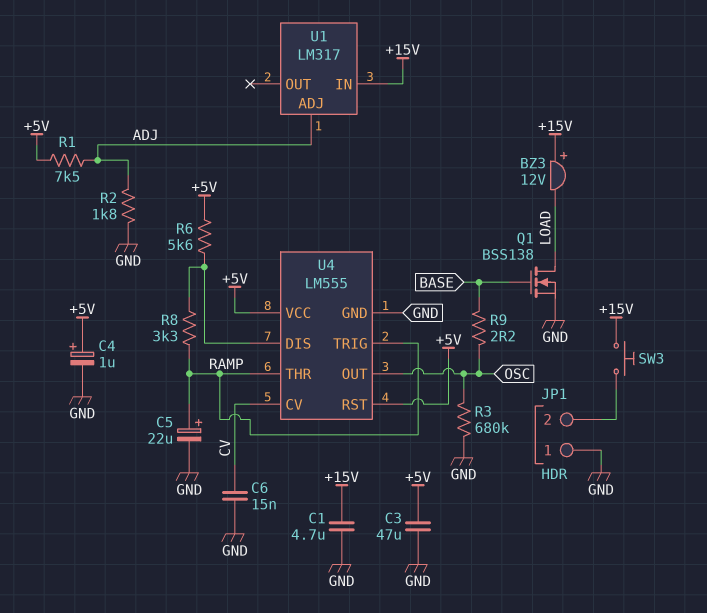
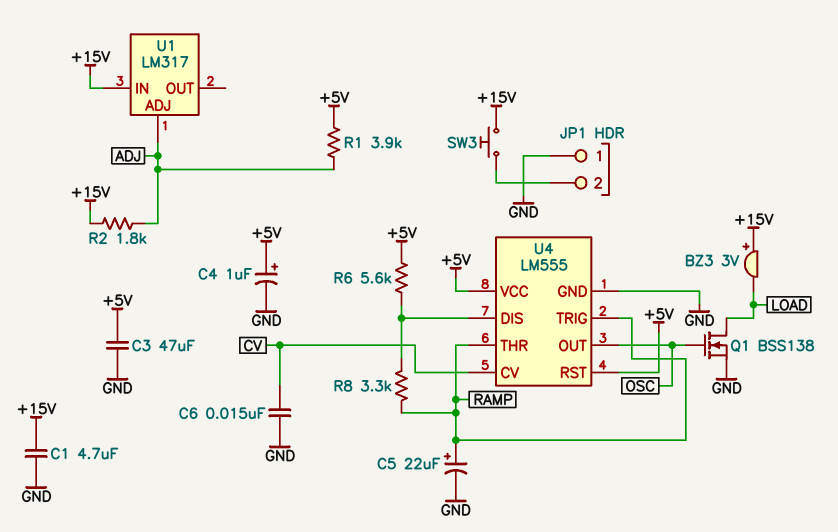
BZ3: buzzer 12V (plus +15V, minus LOAD) -> buzzer 3V (plus +15V, minus LOAD)
Q1: NMOS BSS138 (G BASE, D LOAD, S GND) -> NMOS BSS138 (G OSC, D LOAD, S GND)
R1: 7.5k (+5V, ADJ) -> 3.9k (+5V, ADJ)
R2: 1.8k (ADJ, GND) -> 1.8k (+15V, ADJ)
R3: 680k (GND, OSC) -> none
R9: 2.2 (BASE, OSC) -> none

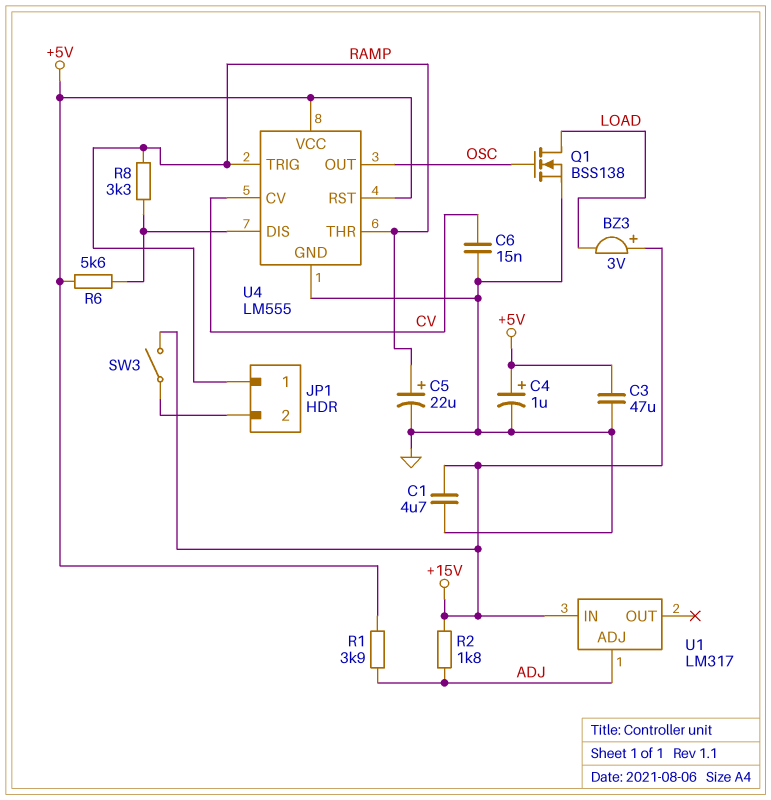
JP1 pin 1: GND -> RAMP
SW3: button (+15V, JP1/2) -> switch (+15V, JP1/2)

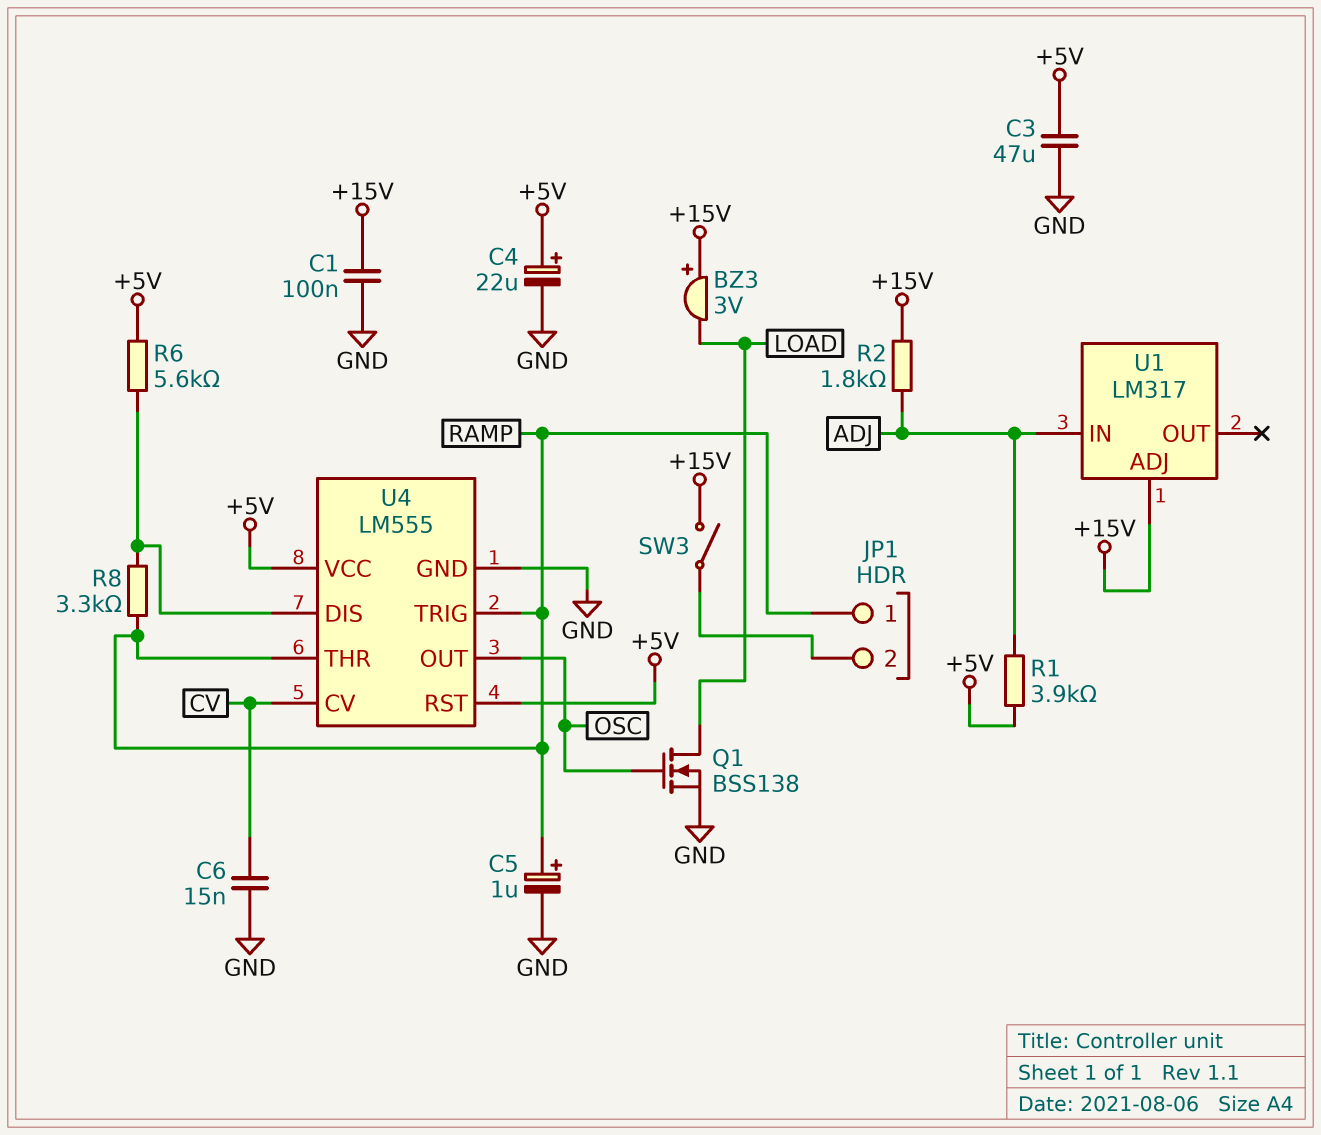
C1: 4.7uF (+15V, GND) -> 100nF (+15V, GND)
C4: 1uF (plus +5V, minus GND) -> 22uF (plus +5V, minus GND)
C5: 22uF (plus RAMP, minus GND) -> 1uF (plus RAMP, minus GND)
U1 pin ADJ: ADJ -> +15V
U1 pin IN: +15V -> ADJ

